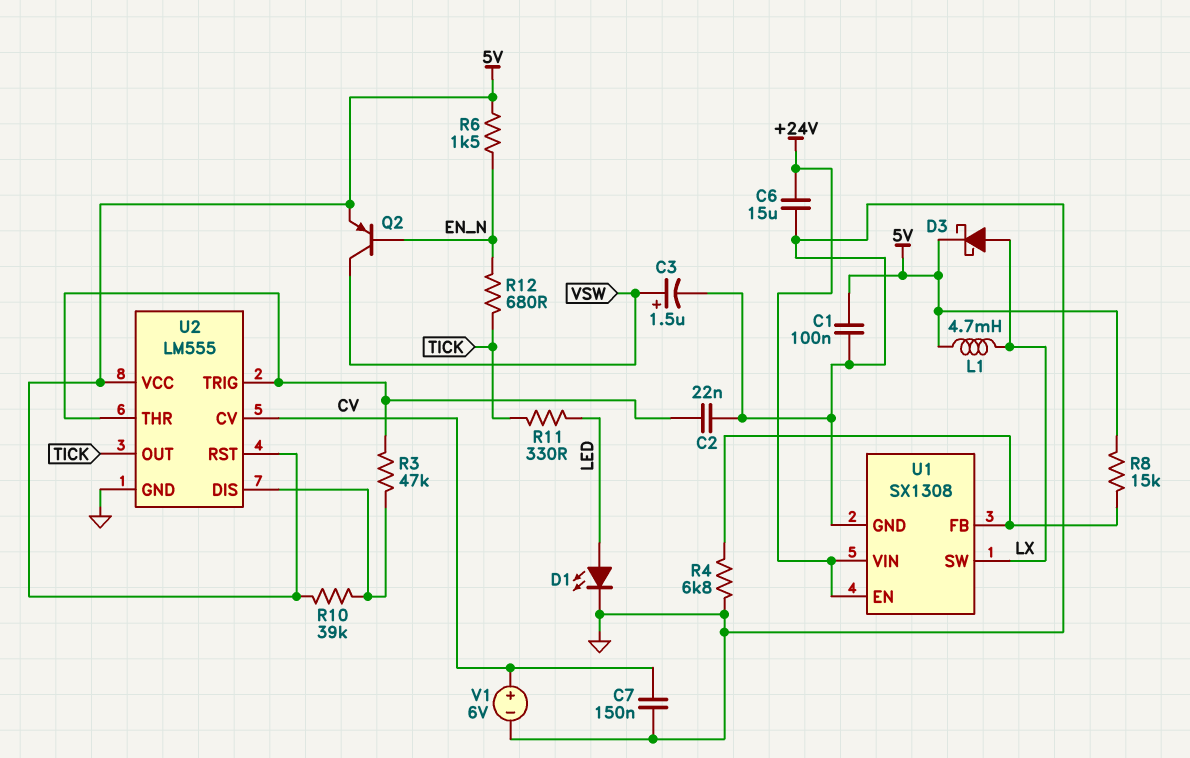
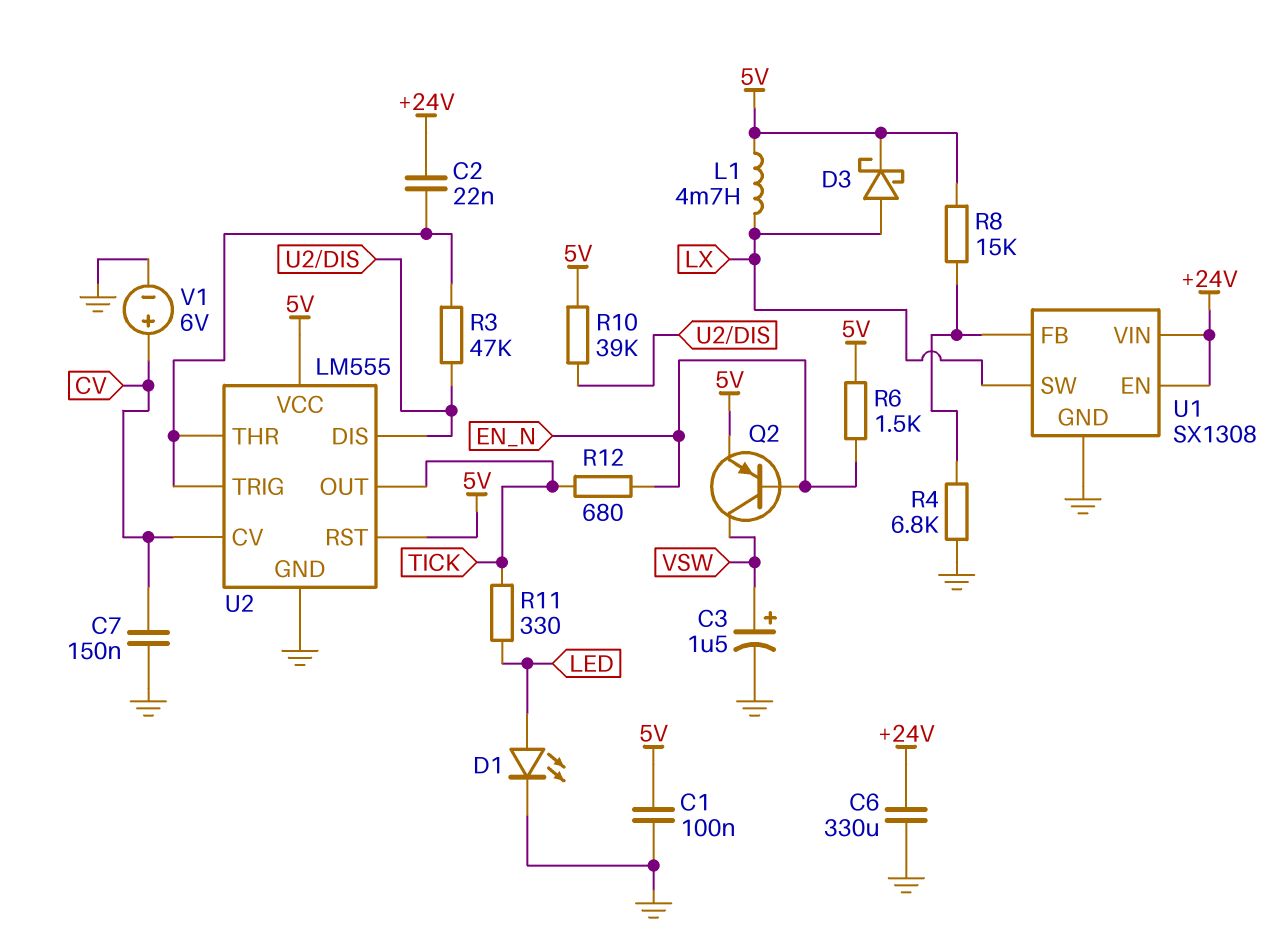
C2: 22nF (GND, U2/THR) -> 22nF (+24V, U2/THR)
C6: 15uF (+24V, GND) -> 330uF (+24V, GND)

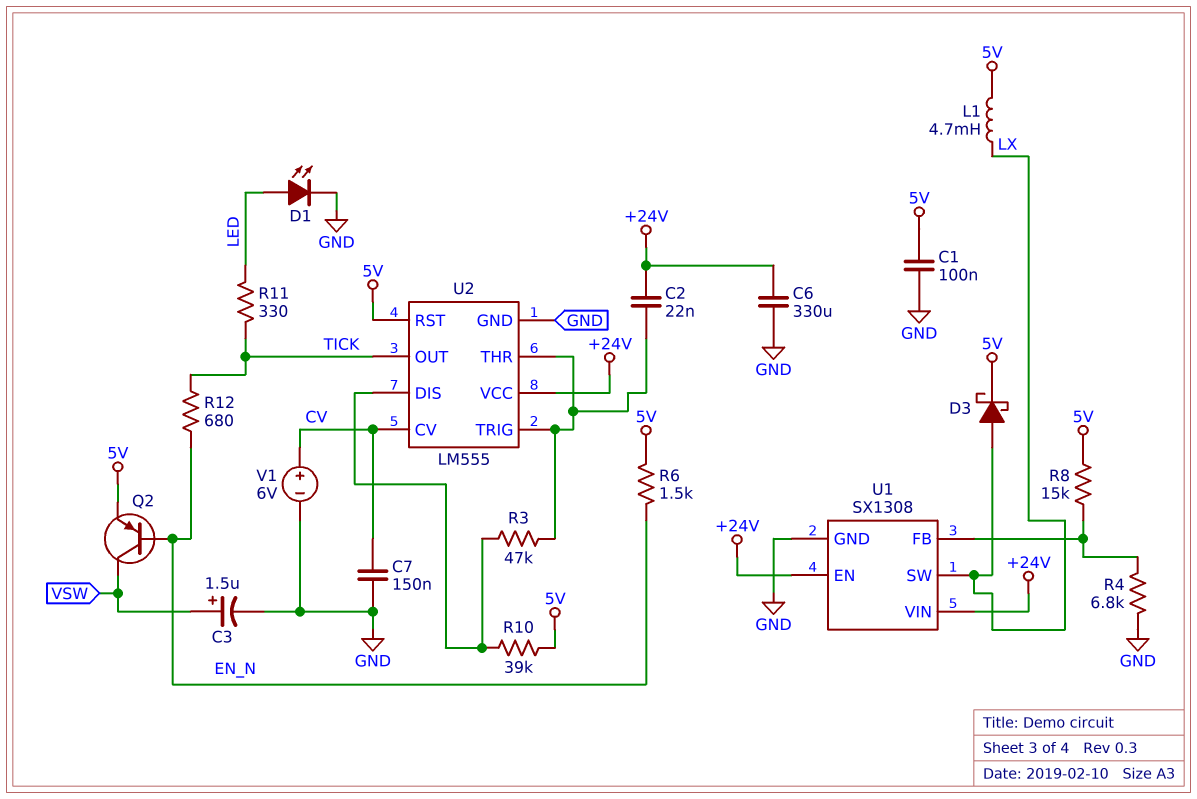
U2 pin VCC: 5V -> +24V

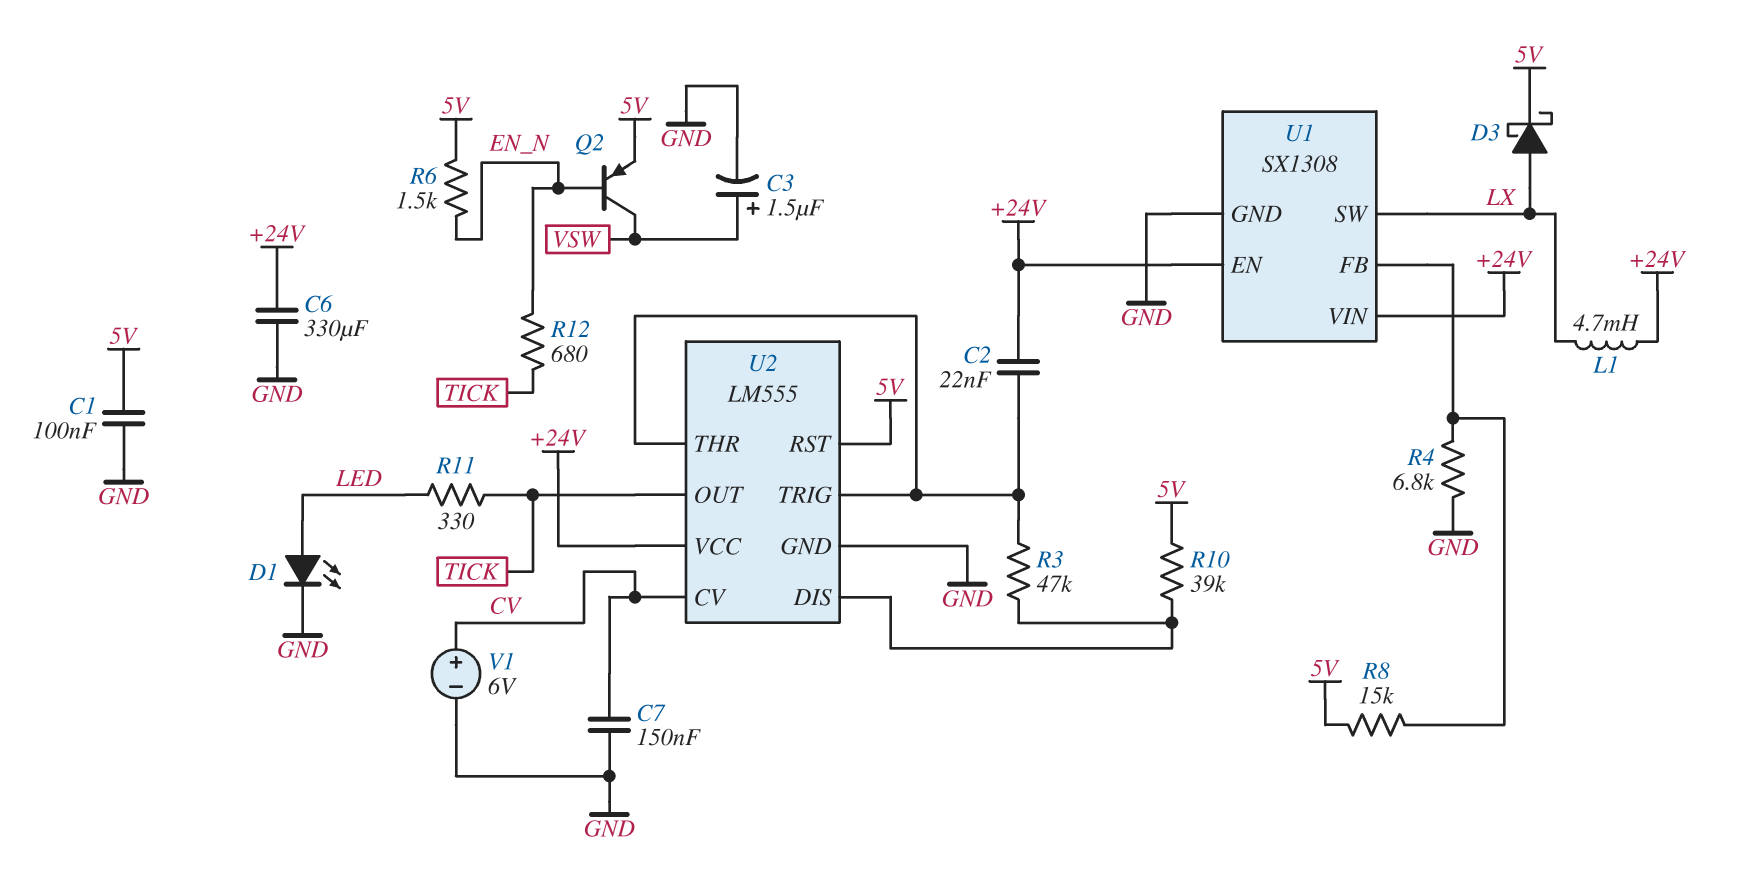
L1: 4.7mH (5V, LX) -> 4.7mH (+24V, LX)

